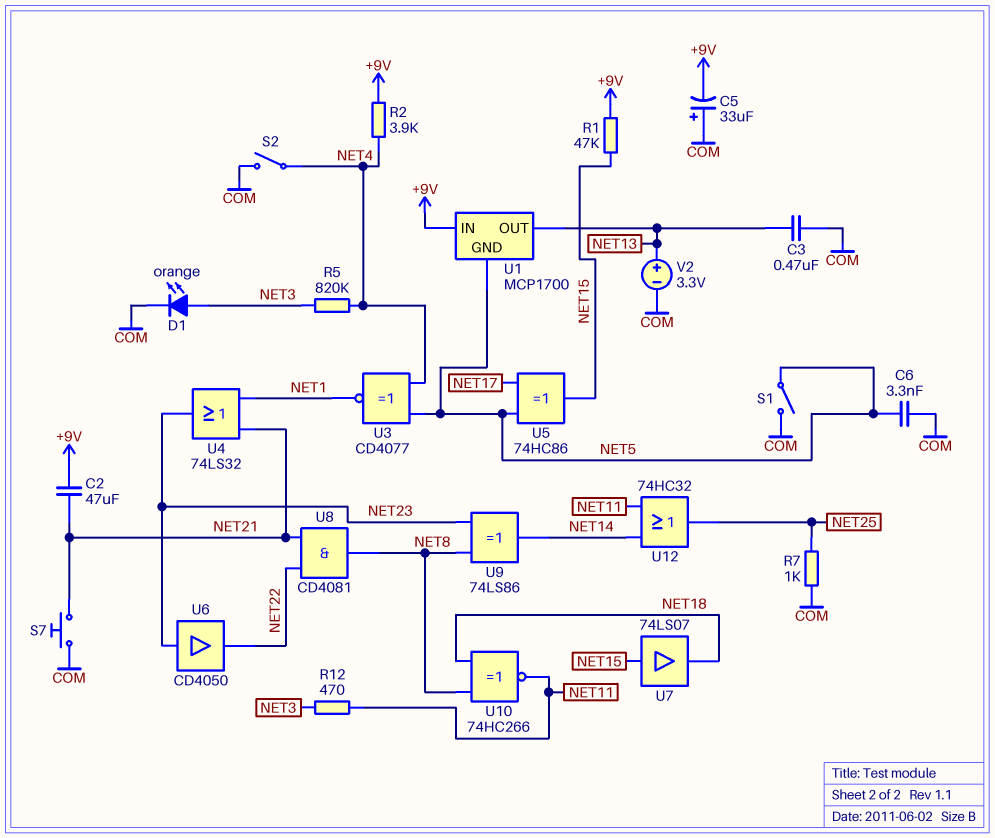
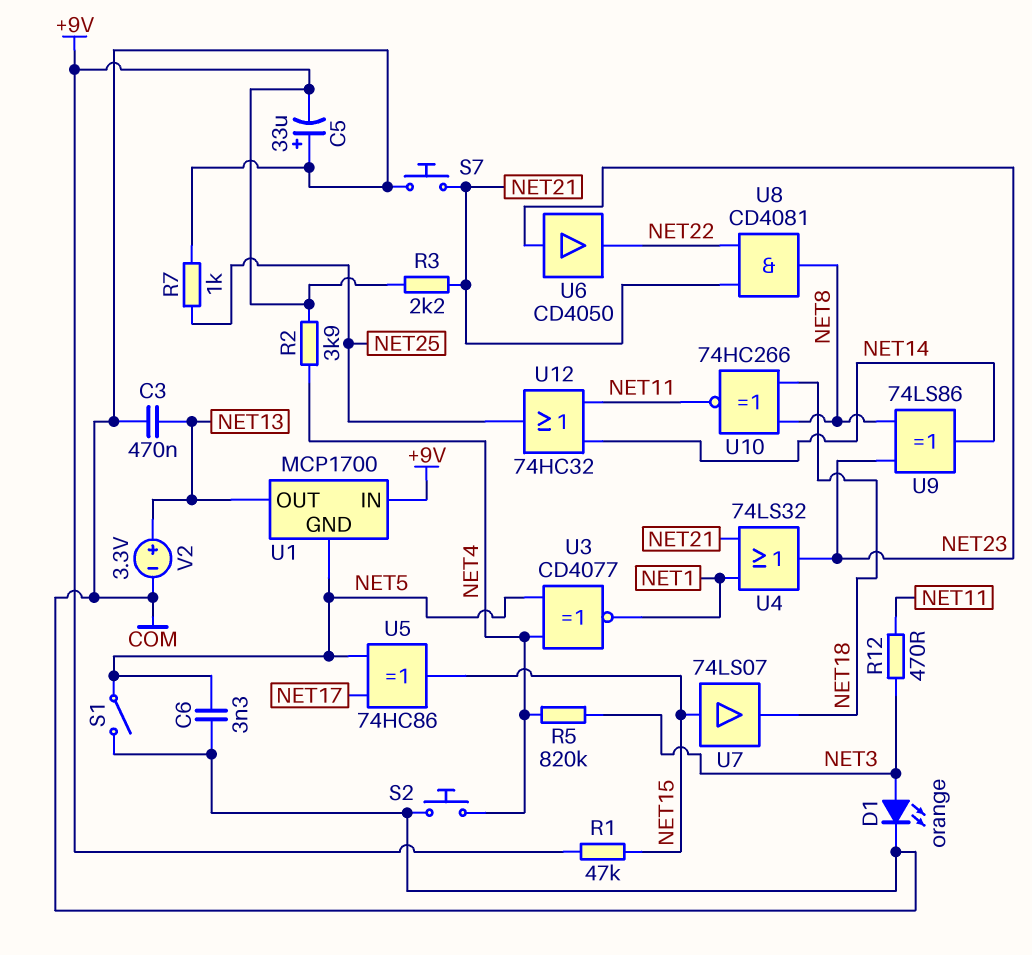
C2: 47uF (+9V, NET21) -> none
R3: none -> 2.2k (+9V, NET21)
S2: switch (COM, NET4) -> button (COM, NET4)

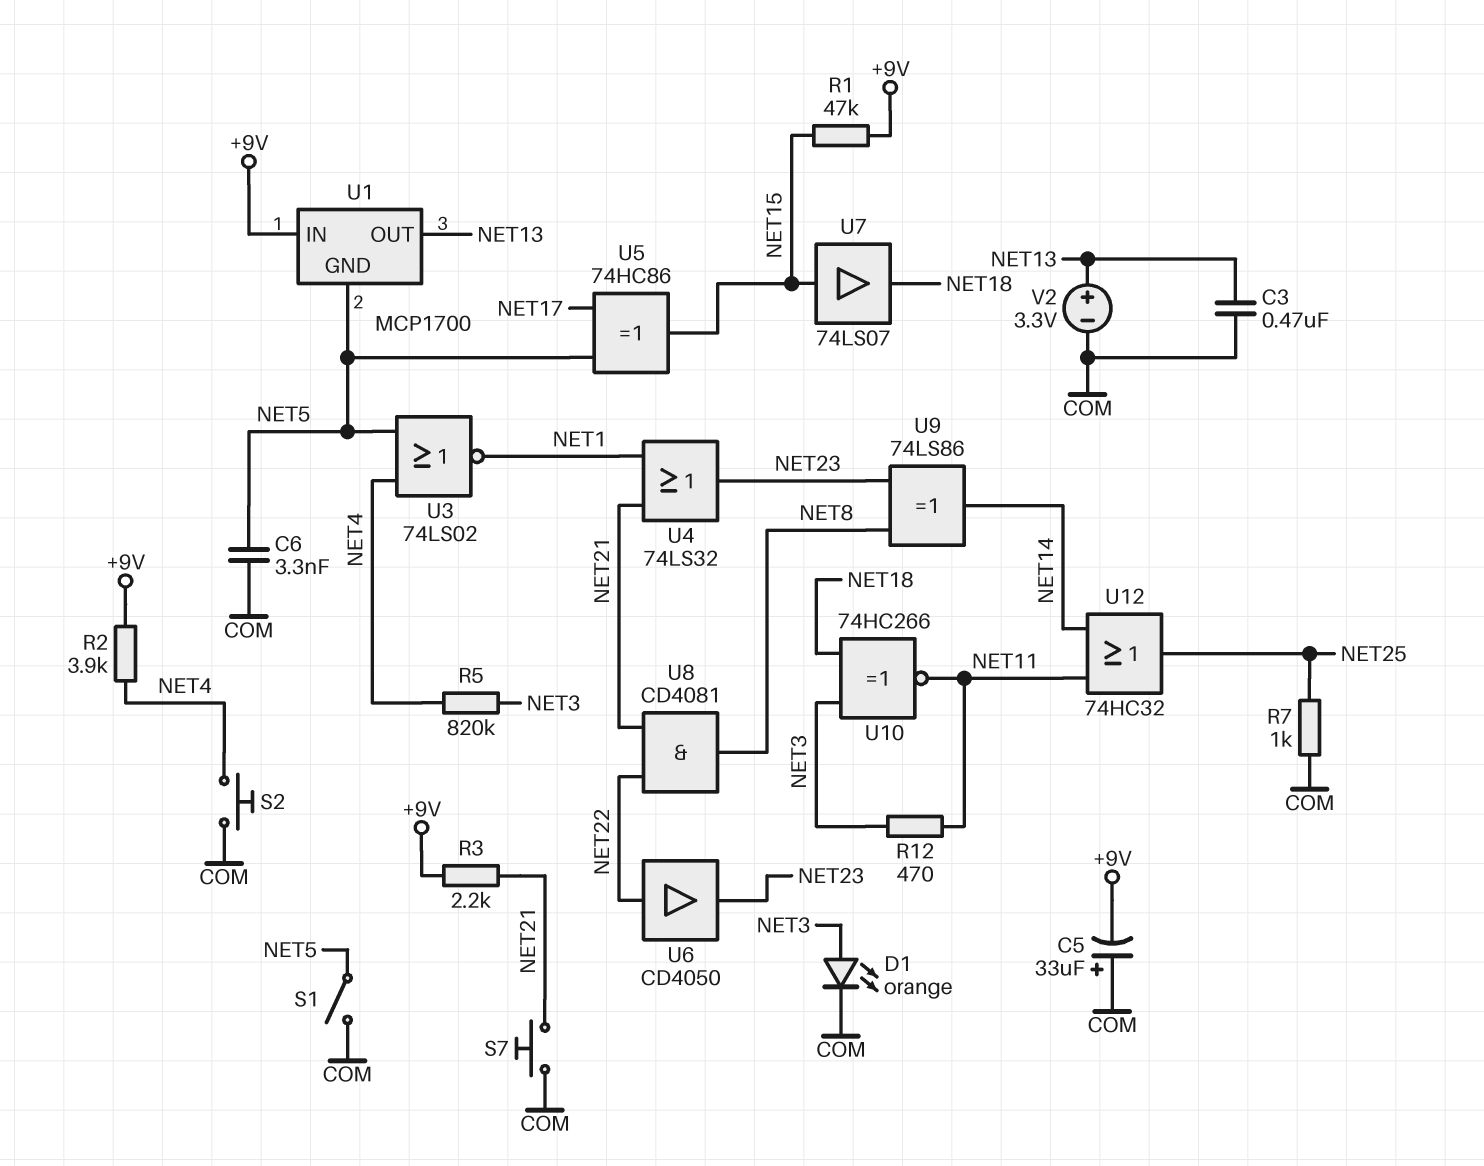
U3: XNOR CD4077 (in NET4, in NET5, out NET1) -> NOR 74LS02 (in NET4, in NET5, out NET1)
U6: buffer CD4050 (in NET23, out NET22) -> buffer CD4050 (in NET22, out NET23)
U10: XNOR 74HC266 (in NET8, in NET18, out NET11) -> XNOR 74HC266 (in NET3, in NET18, out NET11)

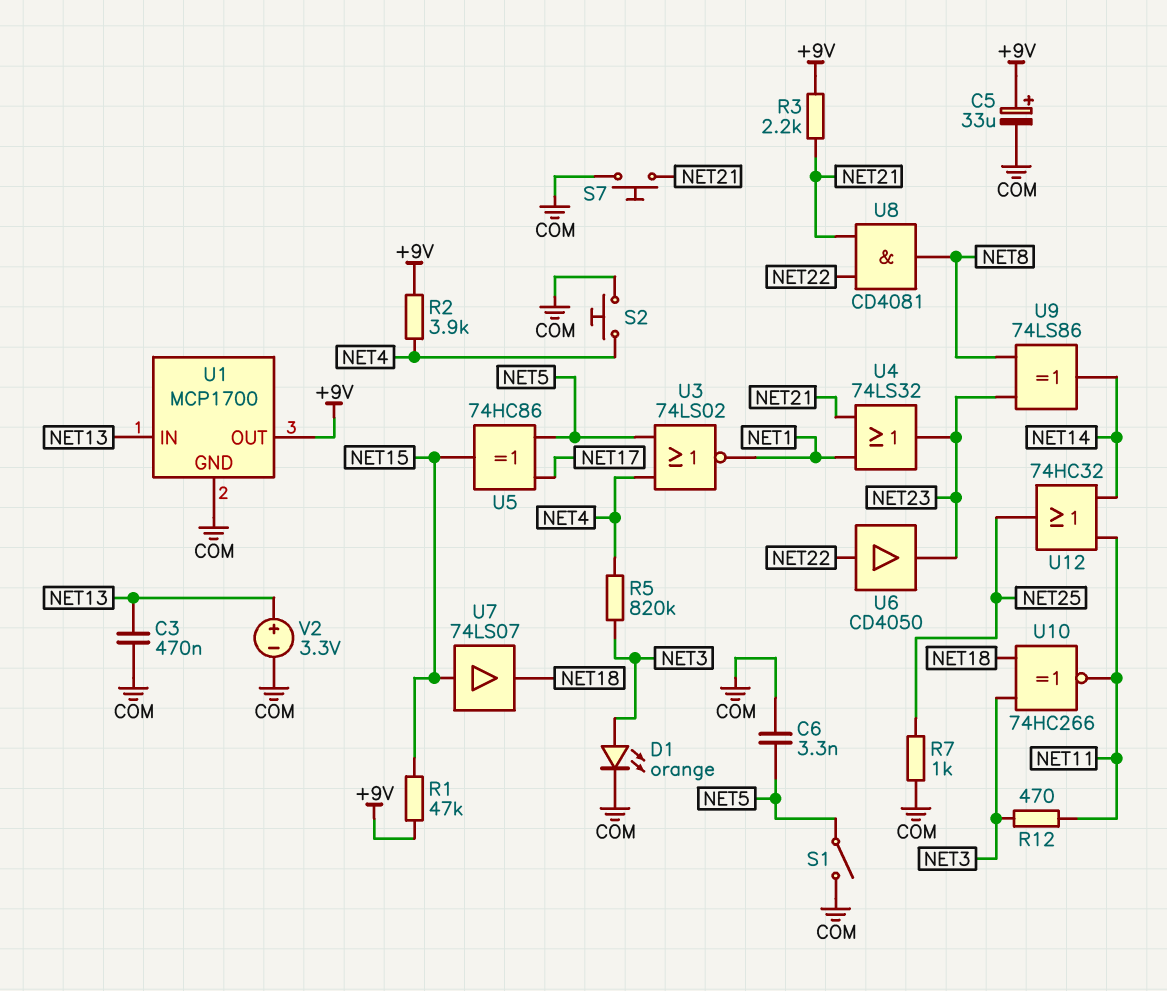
C5: 33uF (plus COM, minus +9V) -> 33uF (plus +9V, minus COM)
U1 pin GND: NET5 -> COM
U1 pin IN: +9V -> NET13
U1 pin OUT: NET13 -> +9V

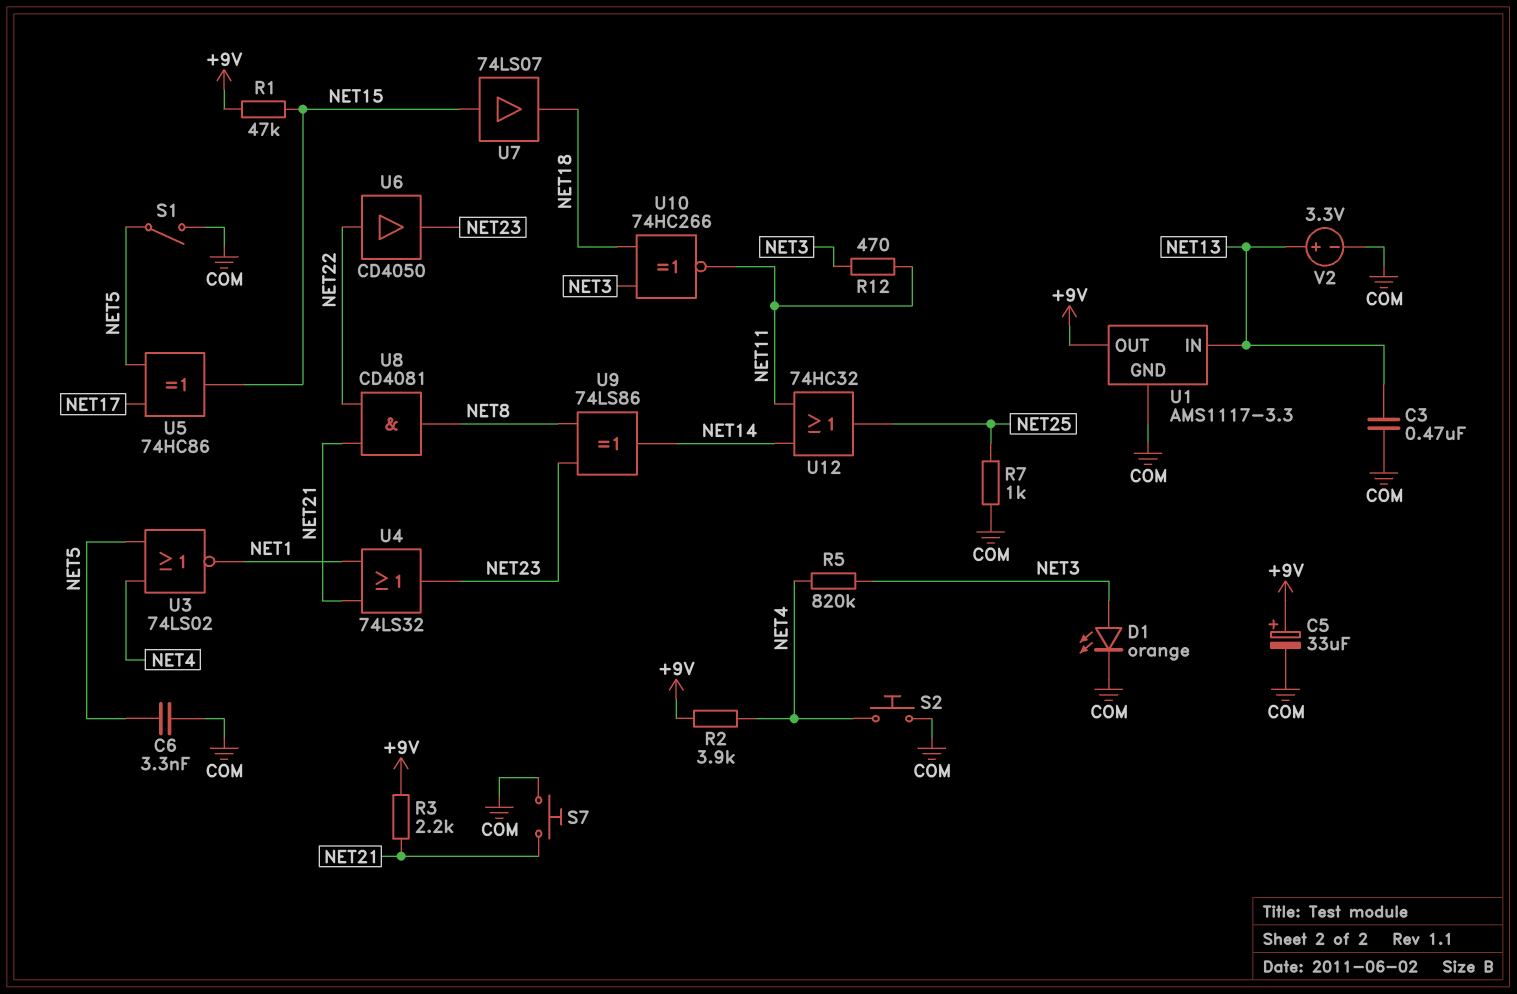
U1: MCP1700 -> AMS1117-3.3

